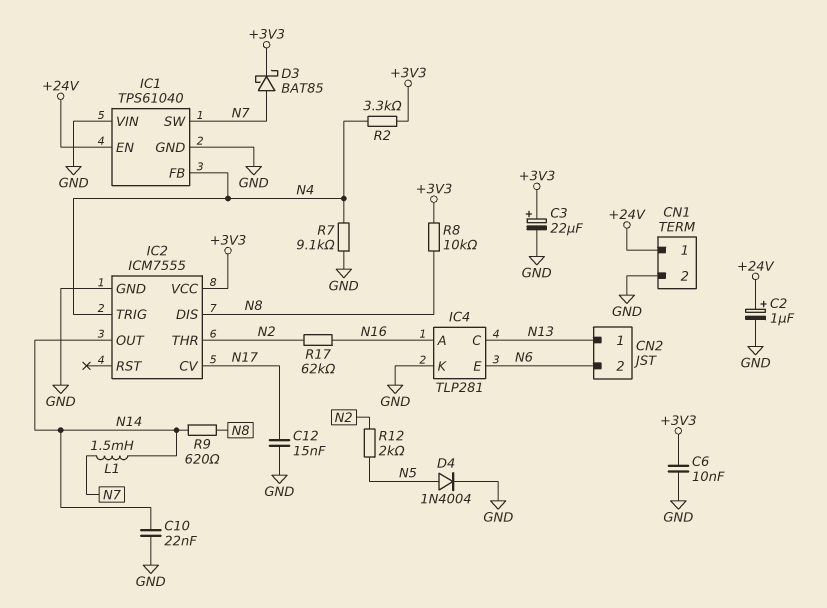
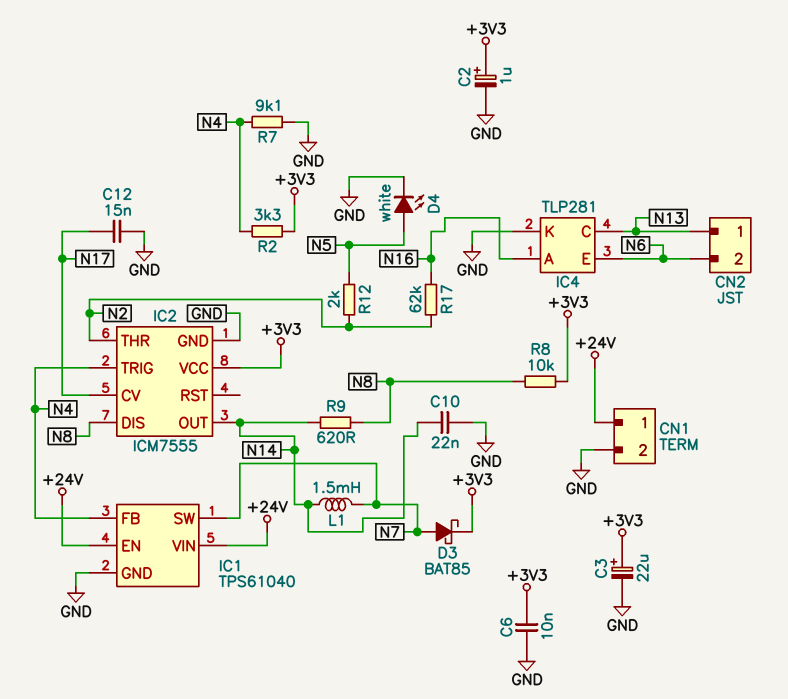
C2: 1uF (plus +24V, minus GND) -> 1uF (plus +3V3, minus GND)
D4: diode 1N4004 (A N5, K GND) -> LED white (A N5, K GND)
IC1 pin VIN: GND -> +24V

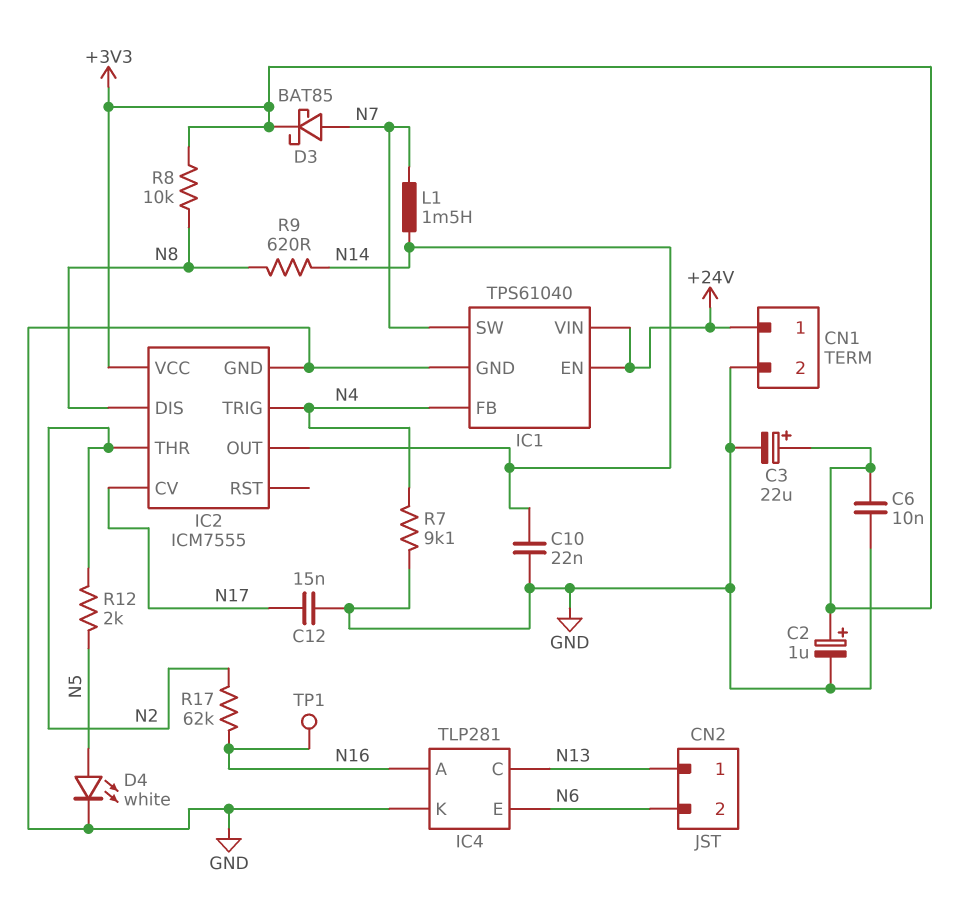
R2: 3.3k (+3V3, N4) -> none
TP1: none -> test point (N16)

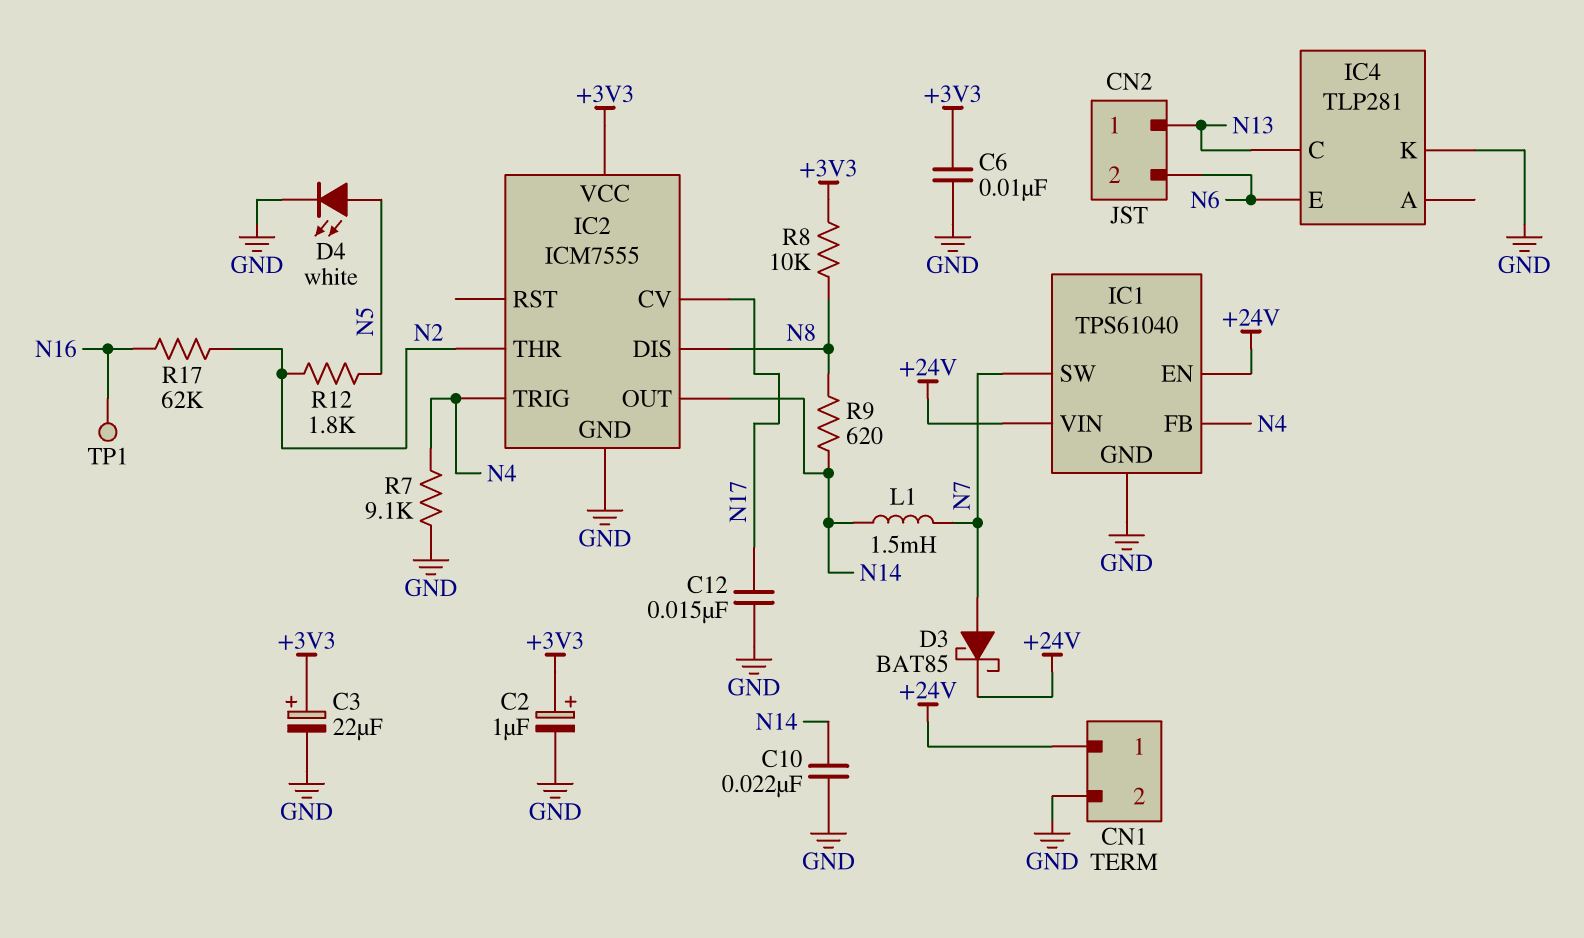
D3: schottky BAT85 (A N7, K +3V3) -> schottky BAT85 (A N7, K +24V)
IC4 pin A: N16 -> none
R12: 2k (N2, N5) -> 1.8k (N2, N5)

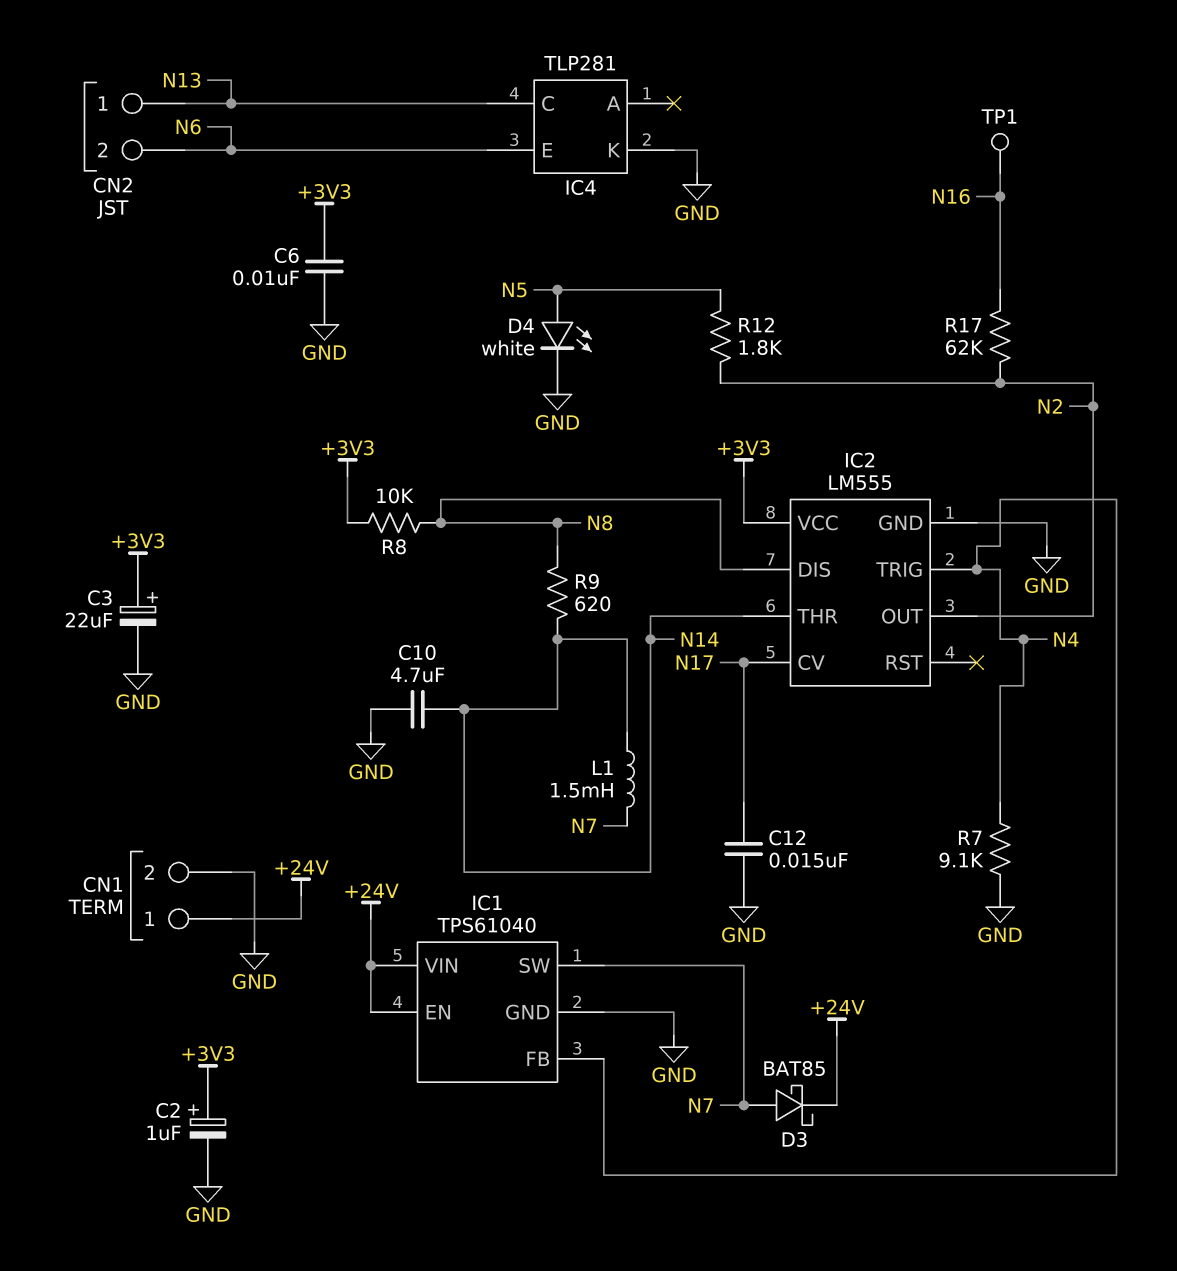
C10: 22nF (GND, N14) -> 4.7uF (GND, N14)
IC2: ICM7555 -> LM555
IC2 pin OUT: N14 -> N2
IC2 pin THR: N2 -> N14

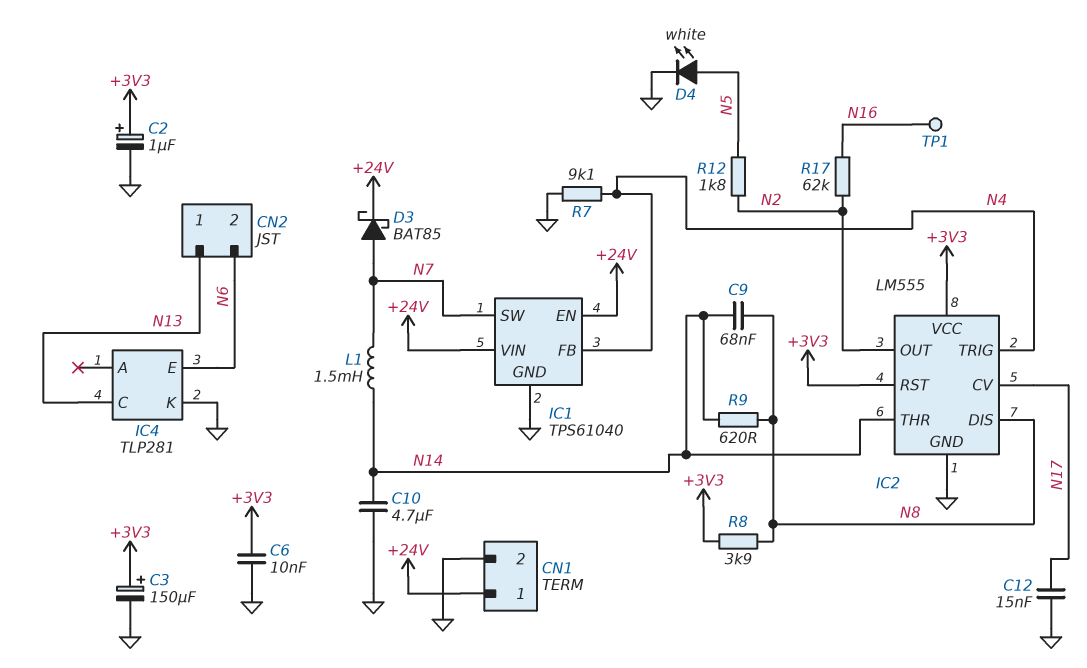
C3: 22uF (plus +3V3, minus GND) -> 150uF (plus +3V3, minus GND)
C9: none -> 68nF (N8, N14)
IC2 pin RST: none -> +3V3
R8: 10k (+3V3, N8) -> 3.9k (+3V3, N8)

